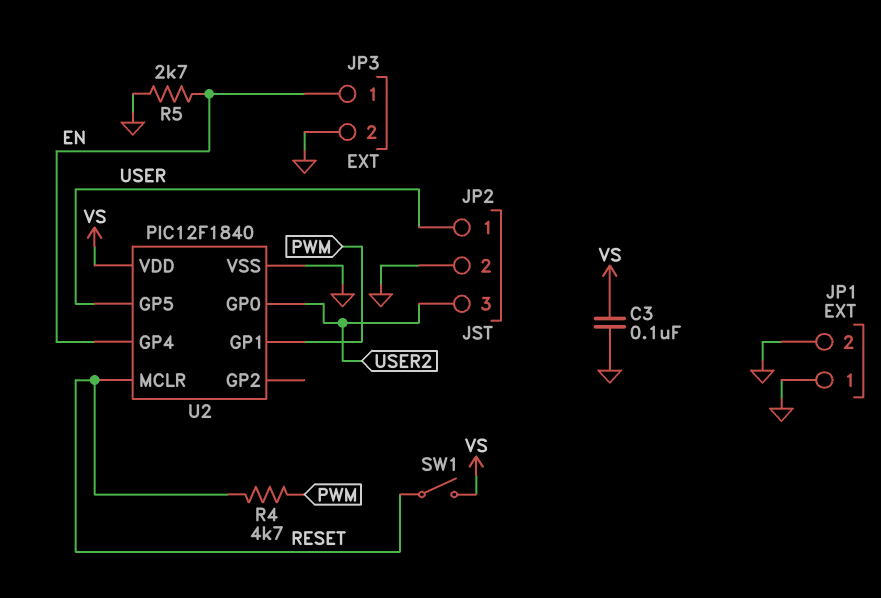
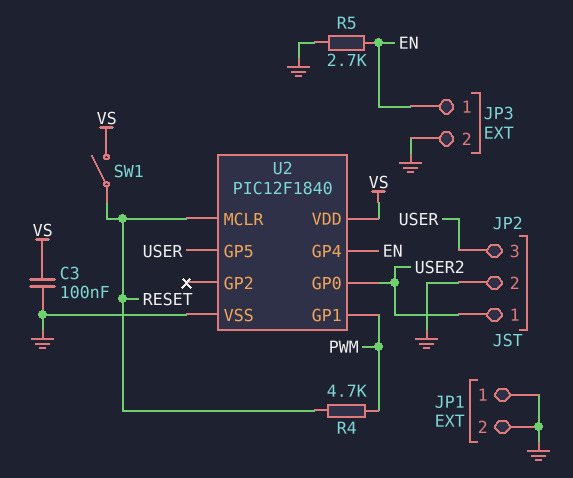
JP2 pin 1: USER -> USER2
JP2 pin 3: USER2 -> USER

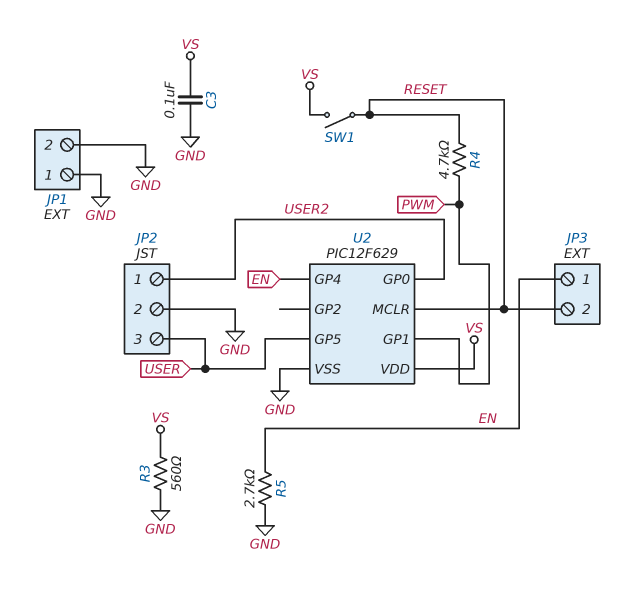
JP3 pin 2: GND -> RESET
R3: none -> 560 (GND, VS)
U2: PIC12F1840 -> PIC12F629

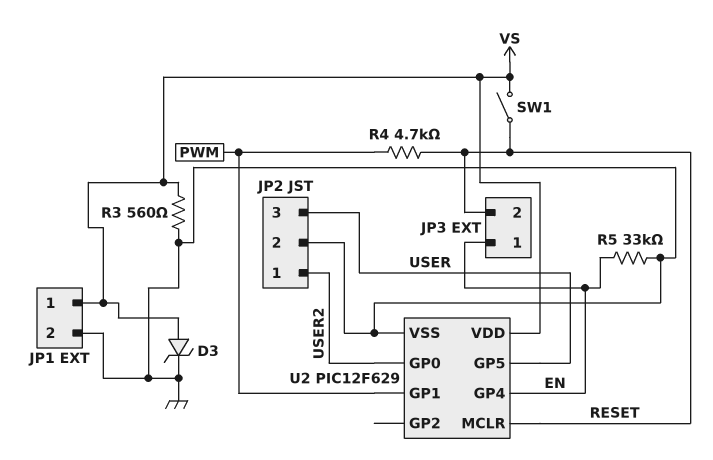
C3: 100nF (GND, VS) -> none
D3: none -> zener (A VS, K GND)
JP1 pin 1: GND -> VS
R5: 2.7k (EN, GND) -> 33k (EN, GND)

